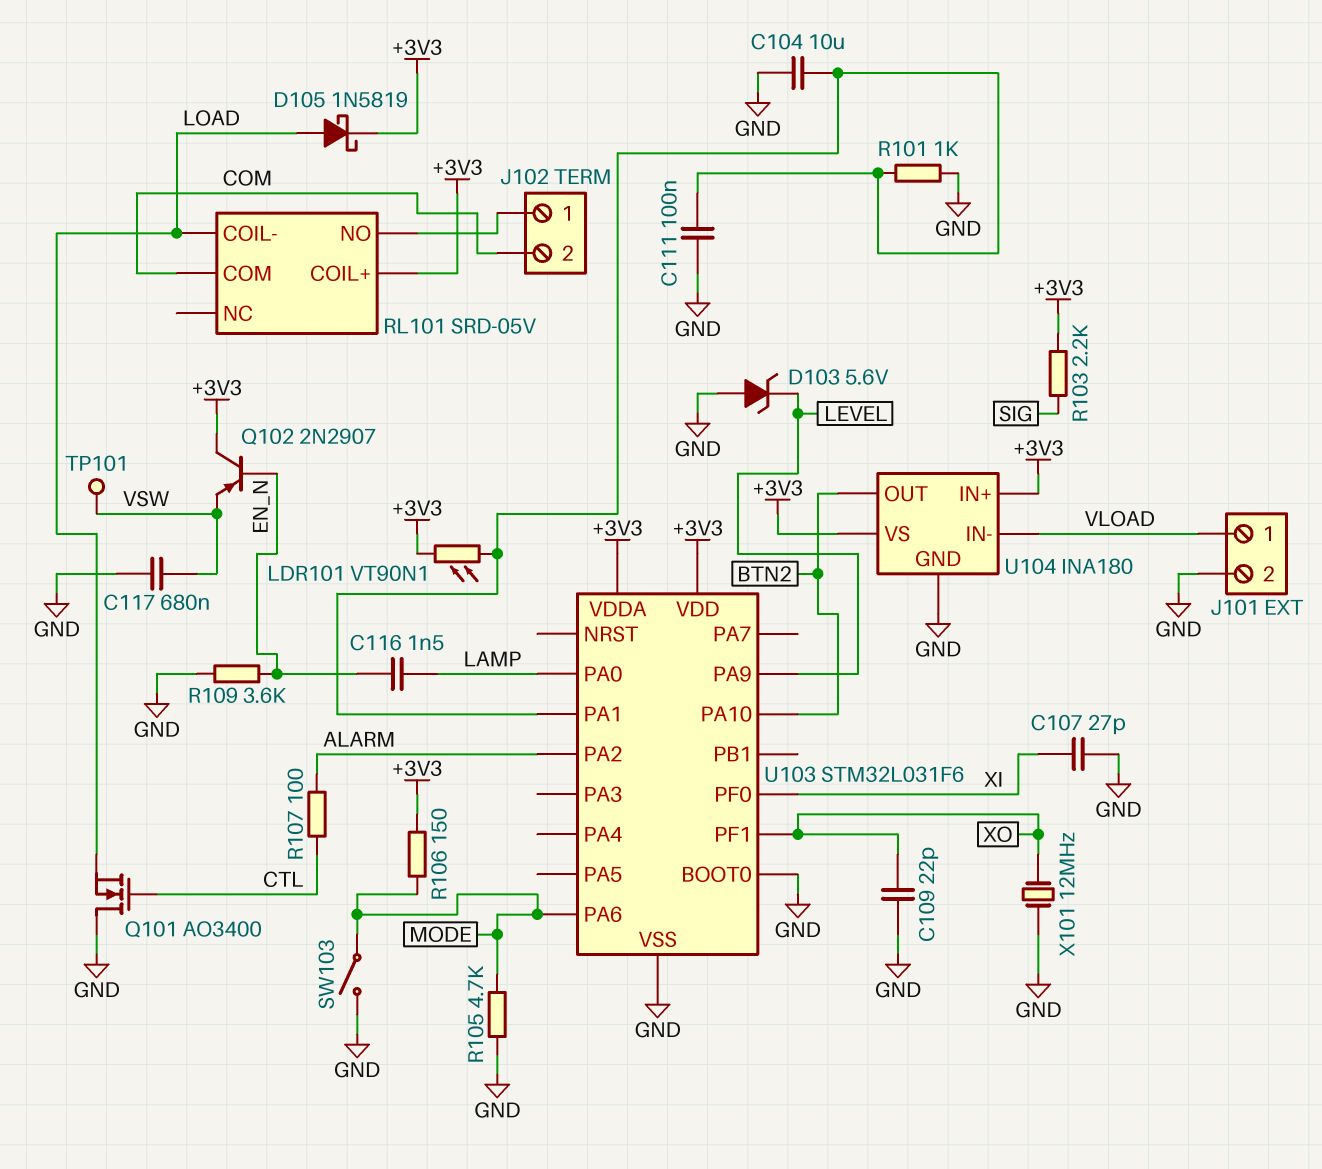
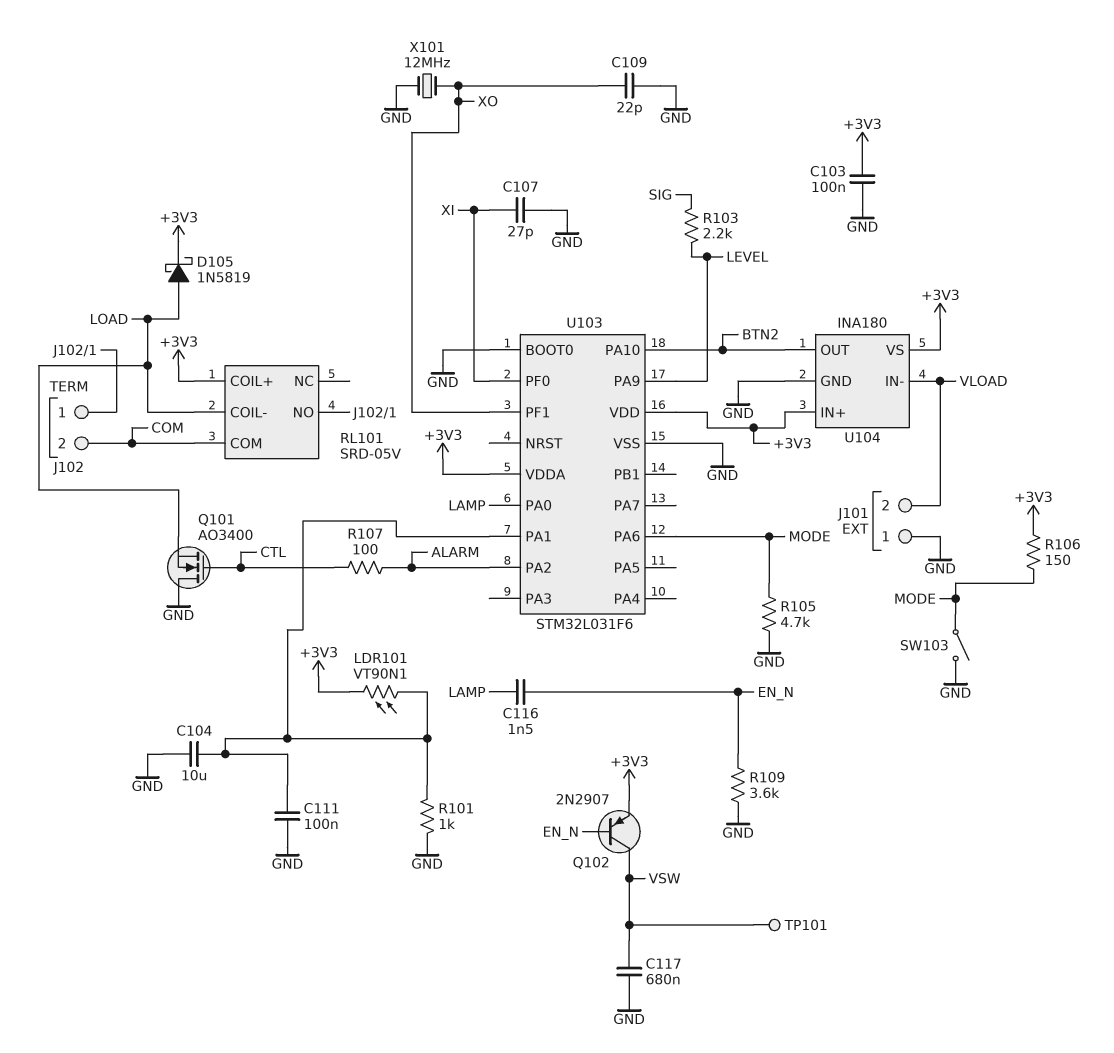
C103: none -> 100nF (+3V3, GND)
D103: zener 5.6V (A GND, K LEVEL) -> none
J101 pin 1: VLOAD -> GND
J101 pin 2: GND -> VLOAD
Q102: PNP 2N2907 (B EN_N, C +3V3, E VSW) -> PNP 2N2907 (B EN_N, C VSW, E +3V3)
R103: 2.2k (+3V3, SIG) -> 2.2k (LEVEL, SIG)

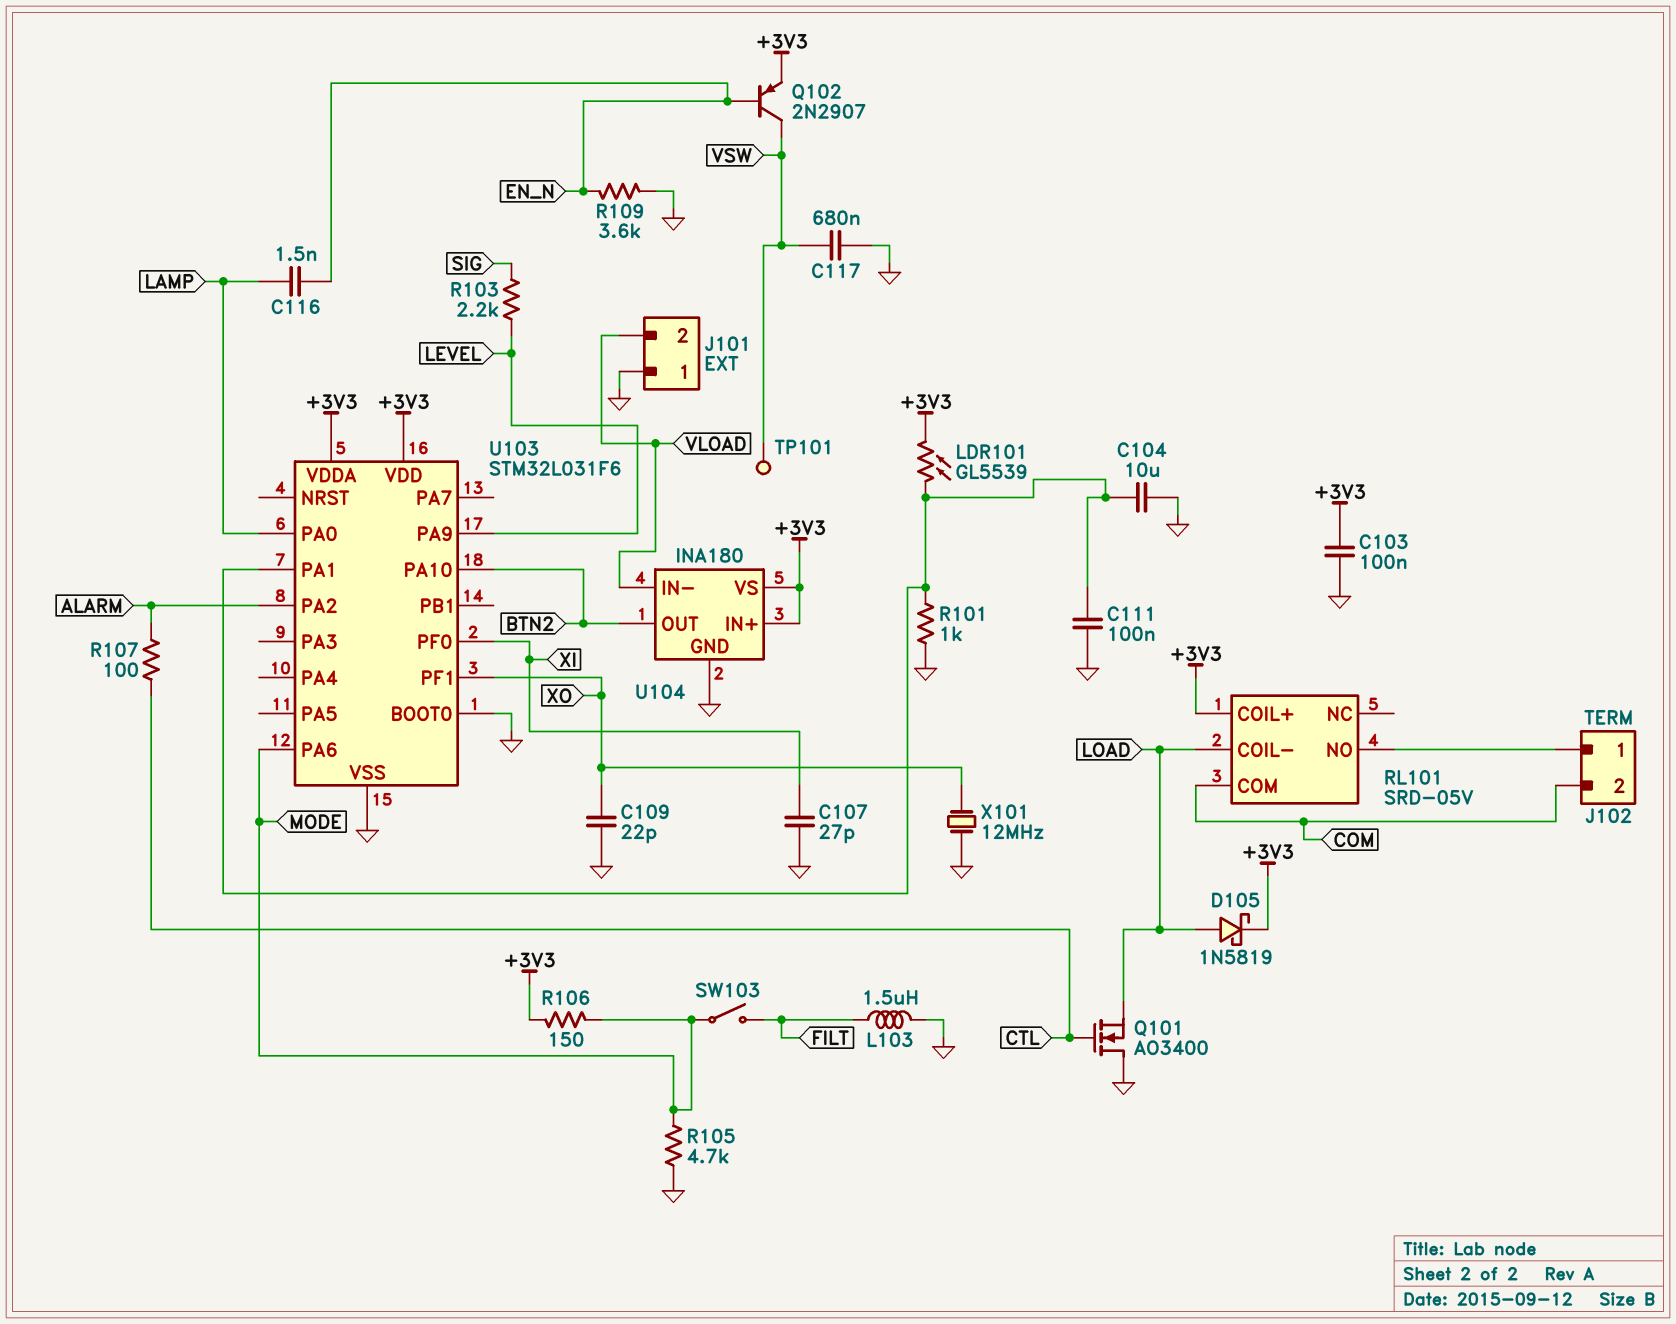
L103: none -> 1.5uH (FILT, GND)
LDR101: VT90N1 (+3V3, U103/PA1) -> GL5539 (+3V3, U103/PA1)
SW103: switch (GND, MODE) -> switch (FILT, MODE)

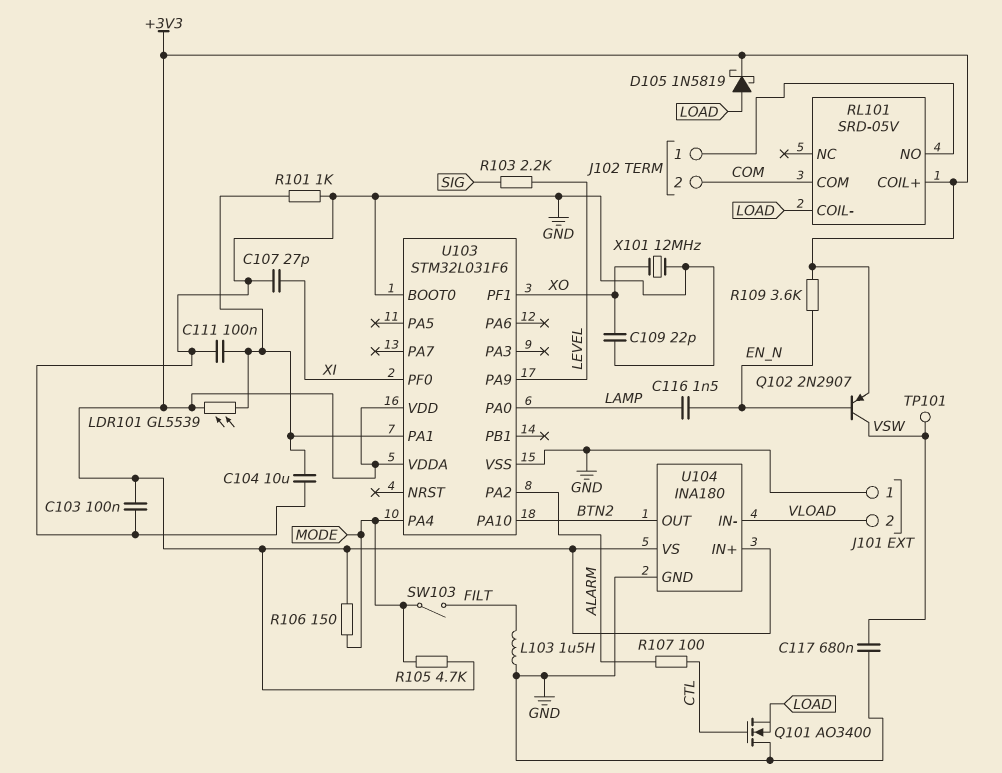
R105: 4.7k (GND, MODE) -> 4.7k (+3V3, MODE)
R109: 3.6k (EN_N, GND) -> 3.6k (+3V3, EN_N)
U103 pin PA4: none -> MODE
U103 pin PA6: MODE -> none

